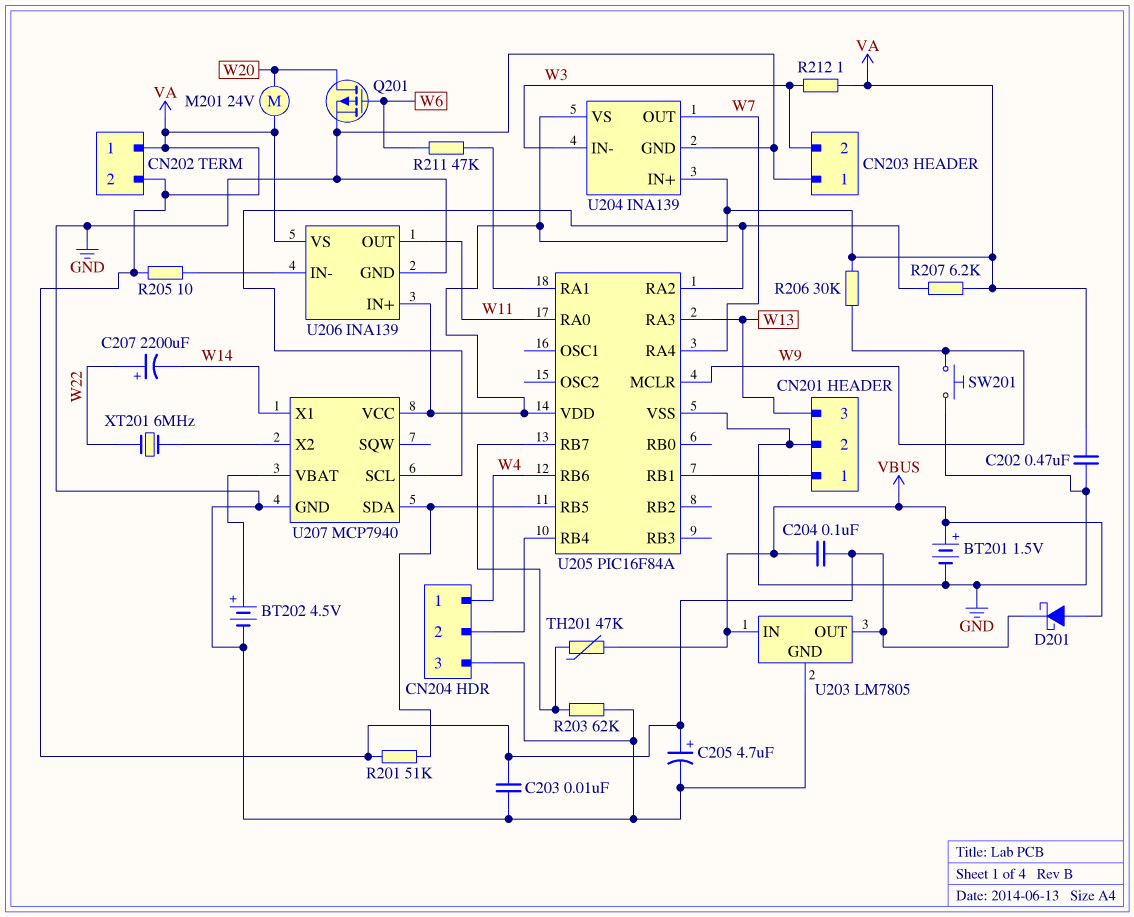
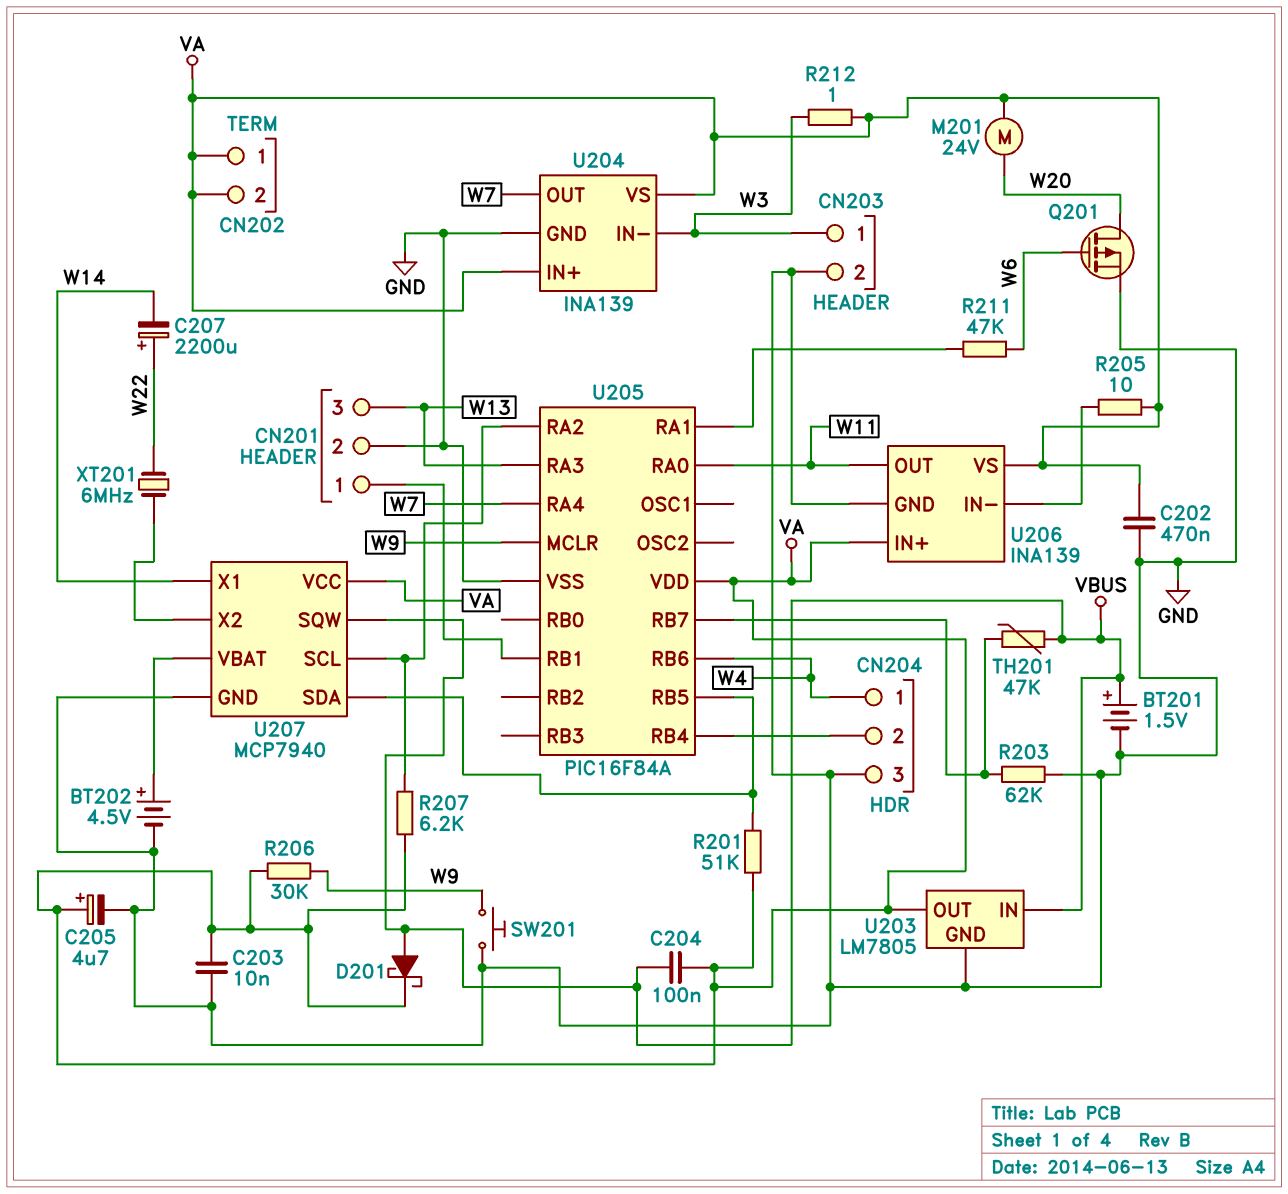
CN203 pin 1: GND -> W3
CN203 pin 2: W3 -> GND
U207 pin SQW: none -> VBUS

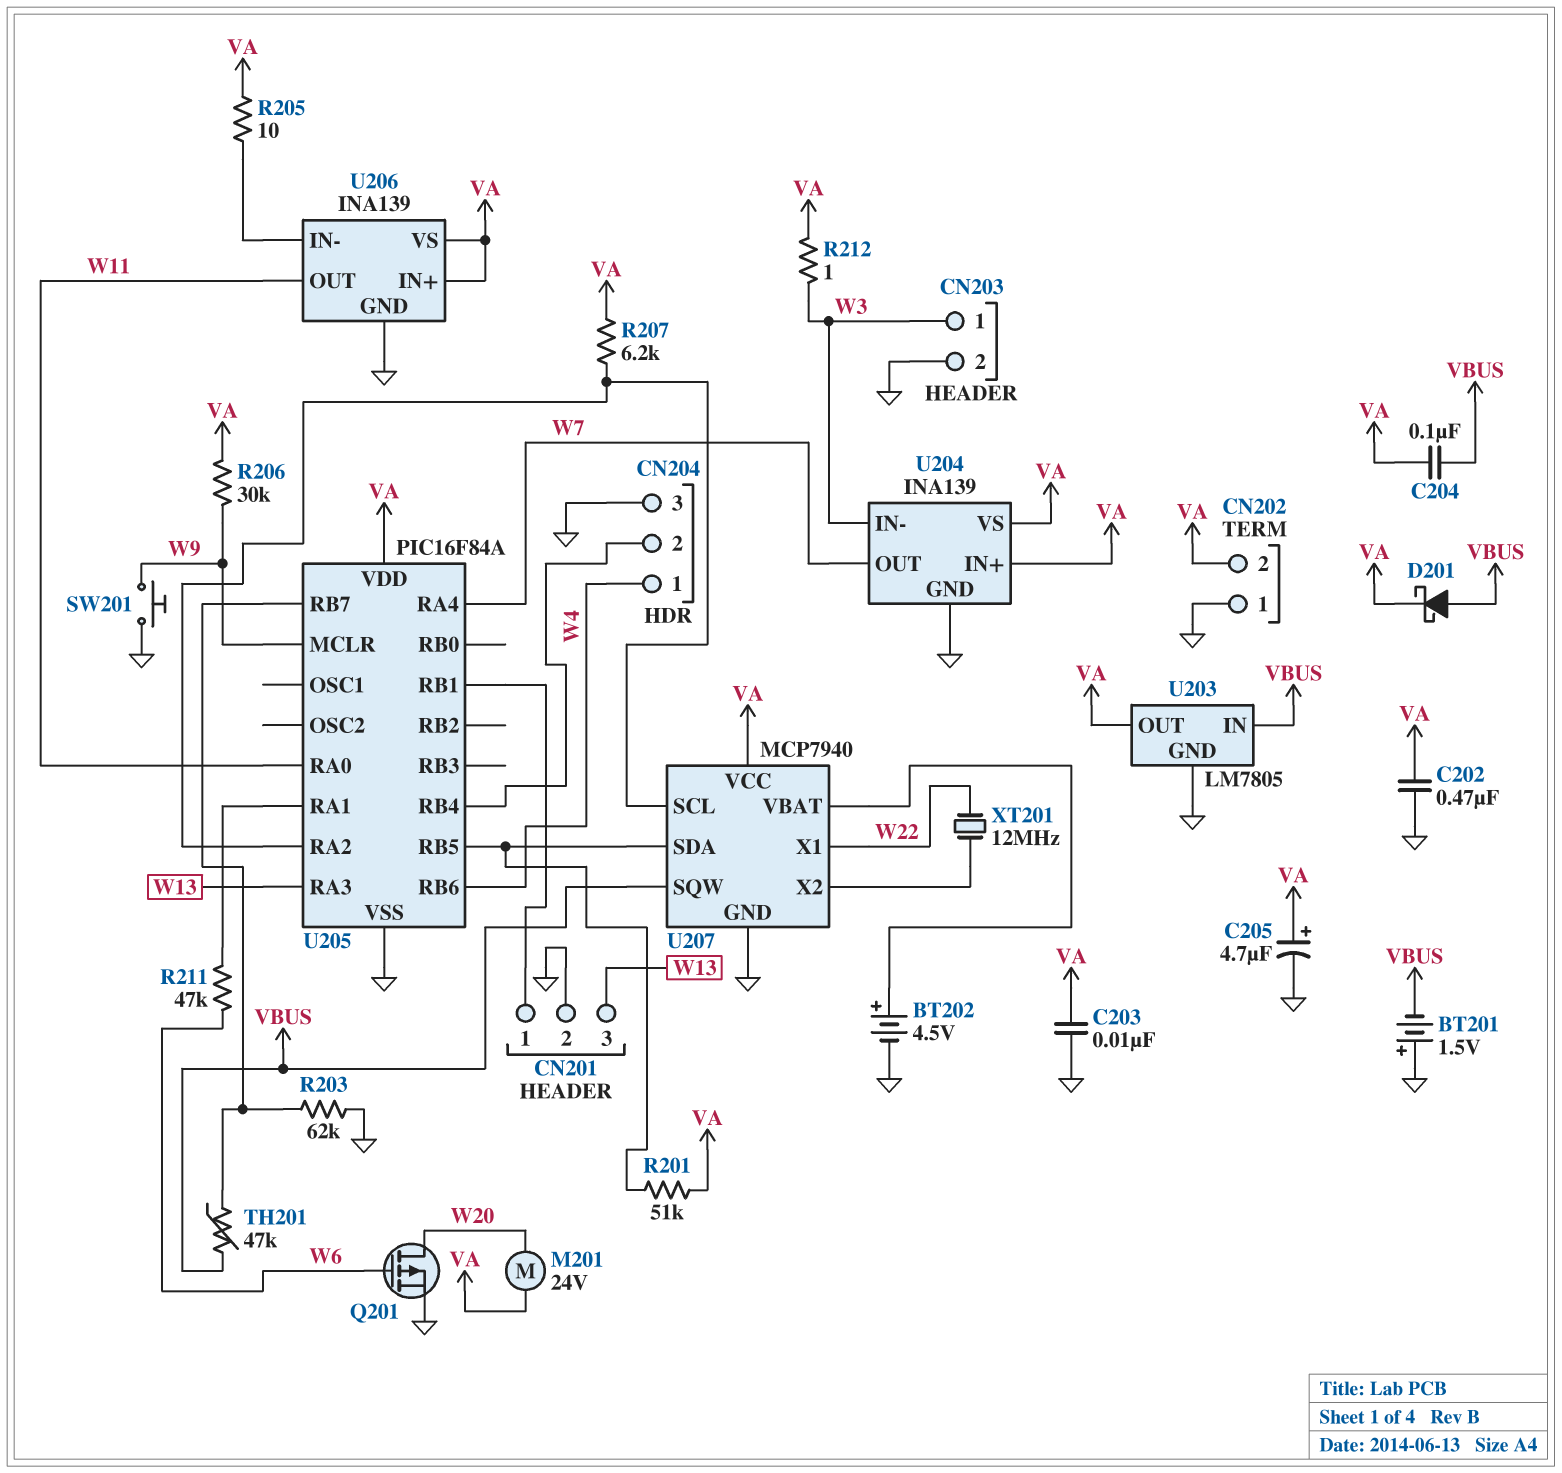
BT201: 1.5V (plus VBUS, minus GND) -> 1.5V (plus GND, minus VBUS)
C207: 2200uF (plus W22, minus W14) -> none
CN202 pin 1: VA -> GND
U207 pin X1: W14 -> W22
XT201: 6MHz (U207/X2, W22) -> 12MHz (U207/X2, W22)

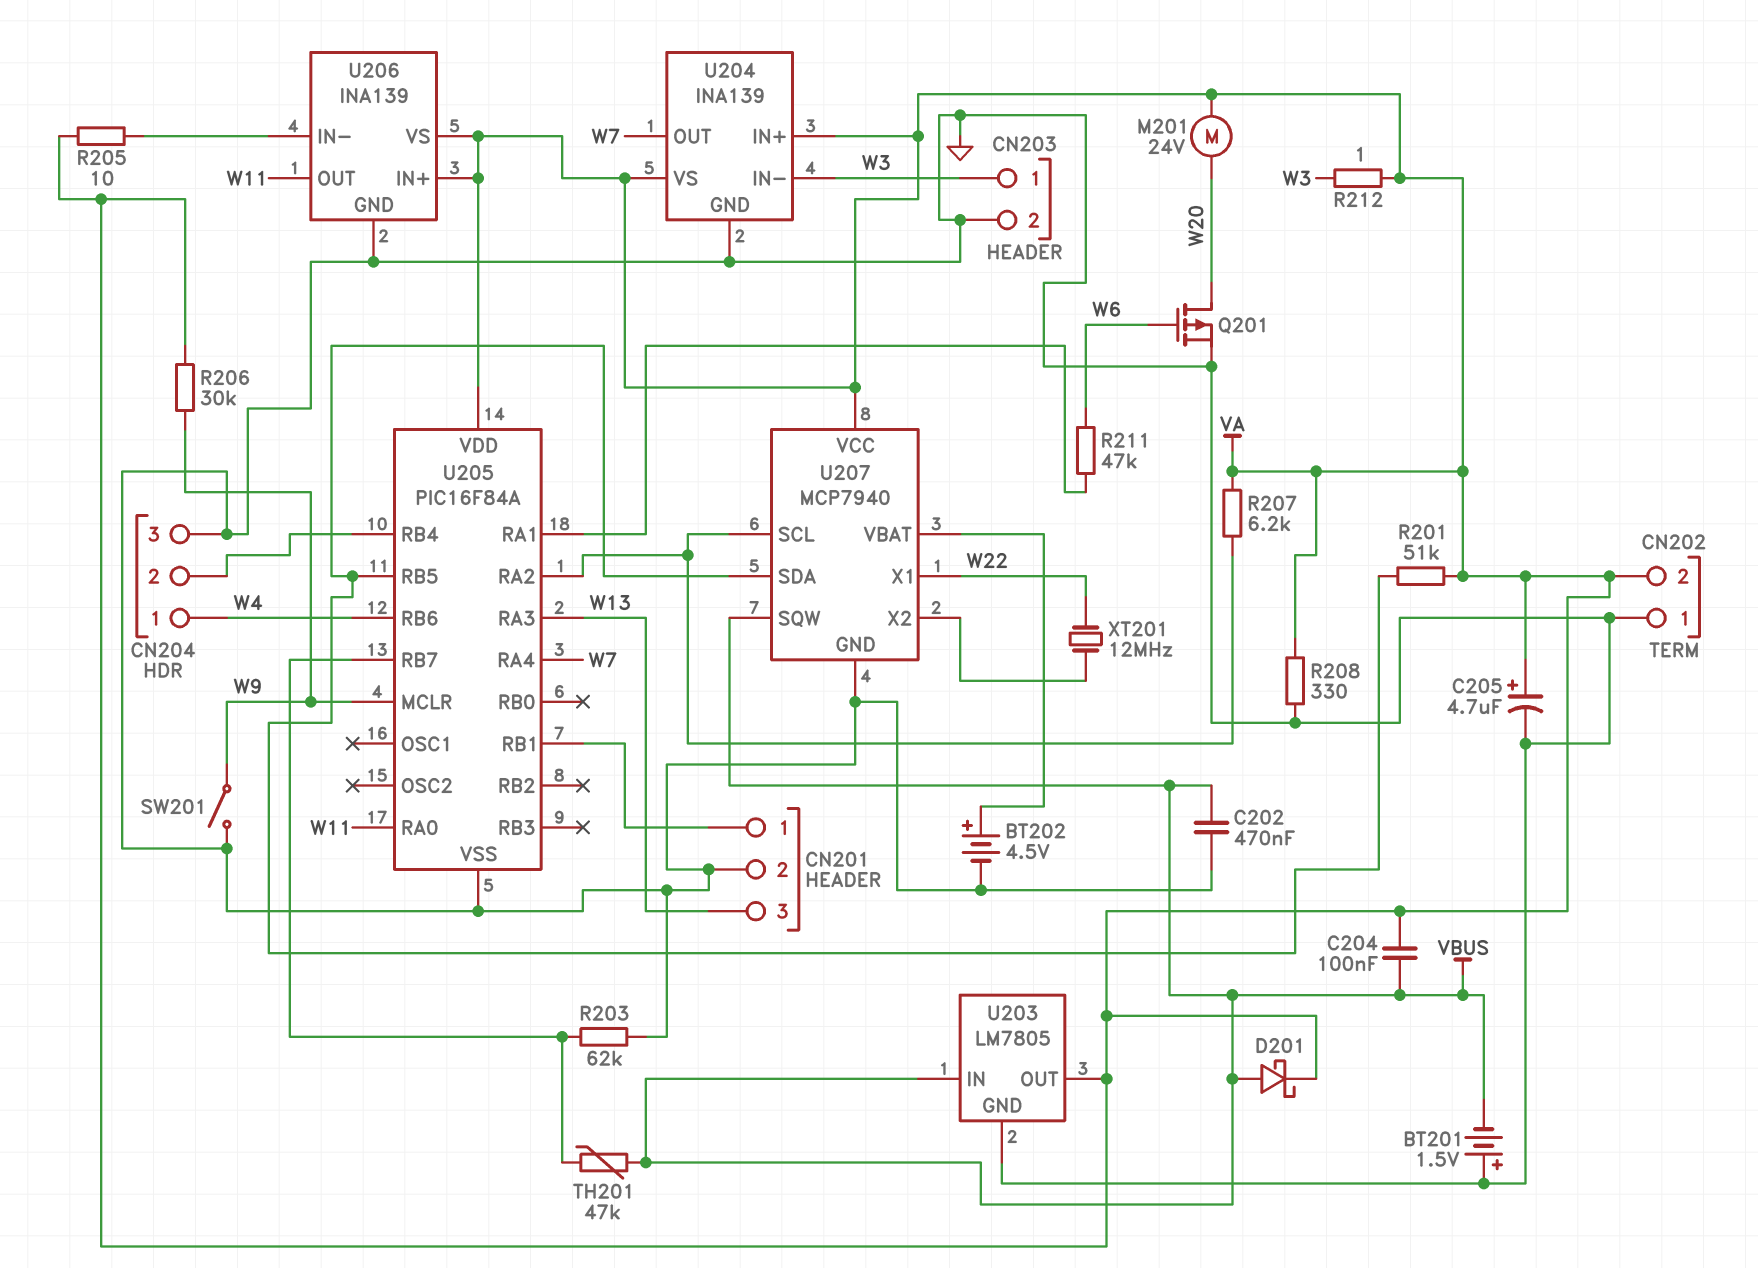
C202: 470nF (GND, VA) -> 470nF (GND, VBUS)
C203: 10nF (GND, VA) -> none
R208: none -> 330 (GND, VA)
SW201: button (GND, W9) -> switch (GND, W9)

